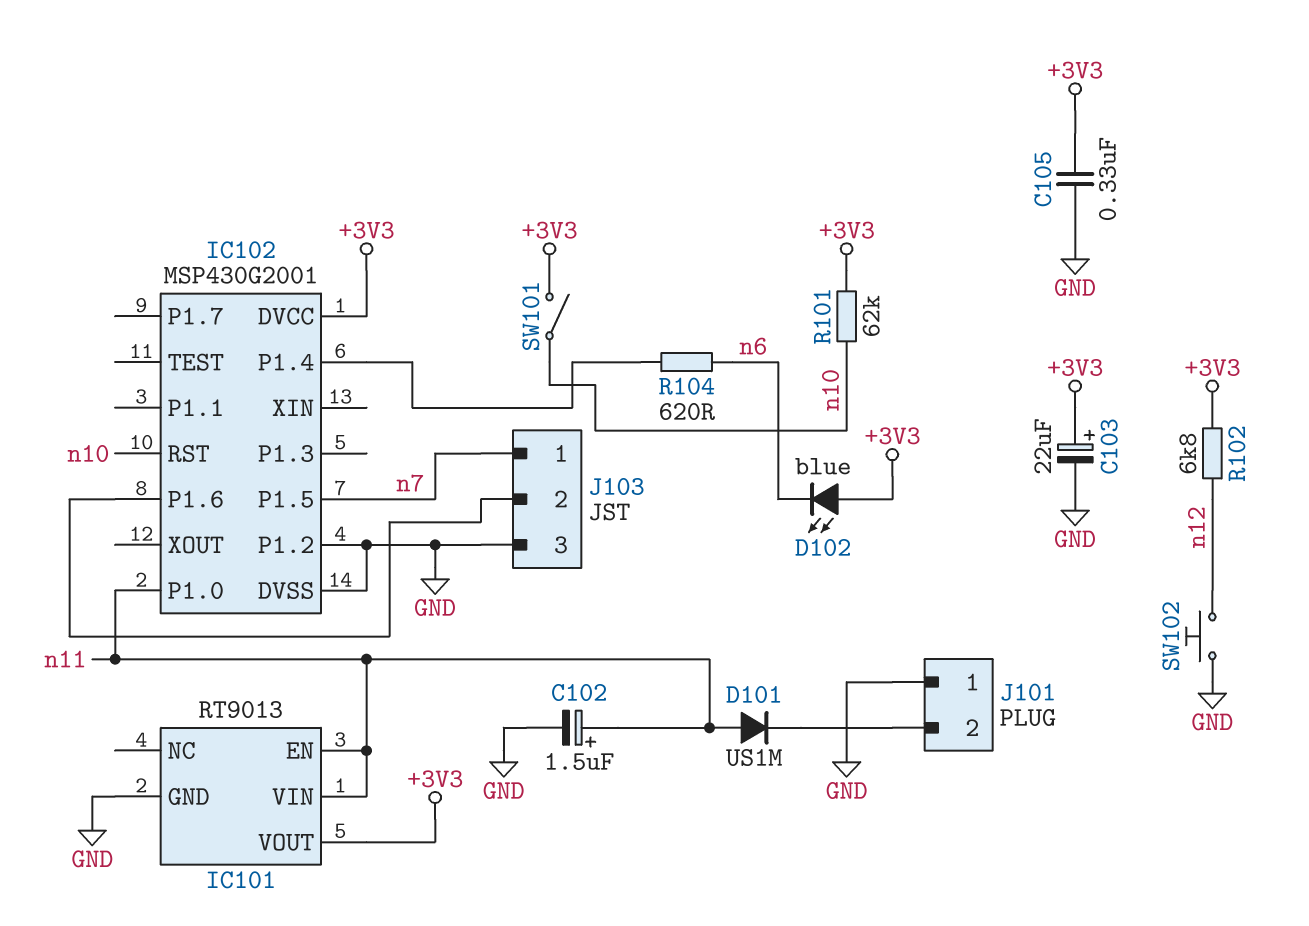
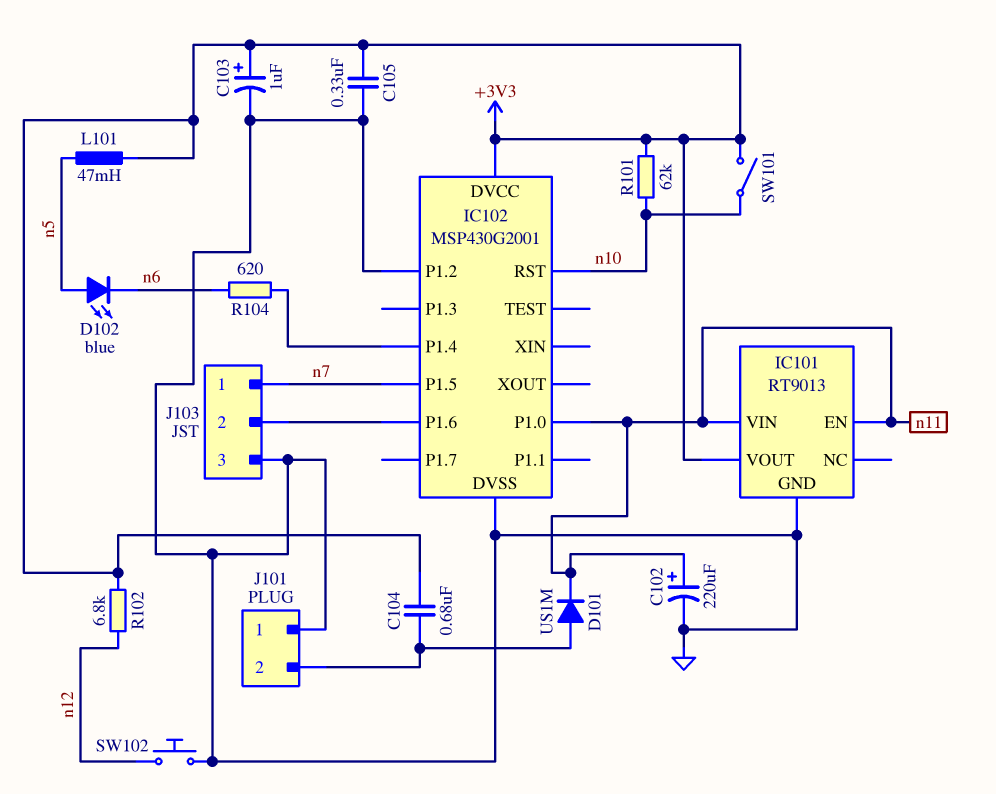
C102: 1.5uF (plus n11, minus GND) -> 220uF (plus n11, minus GND)
C103: 22uF (plus +3V3, minus GND) -> 1uF (plus +3V3, minus GND)
C104: none -> 680nF (+3V3, J101/2)
D101: diode US1M (A n11, K J101/2) -> diode US1M (A J101/2, K n11)
D102: LED blue (A +3V3, K n6) -> LED blue (A n5, K n6)
L101: none -> 47mH (+3V3, n5)

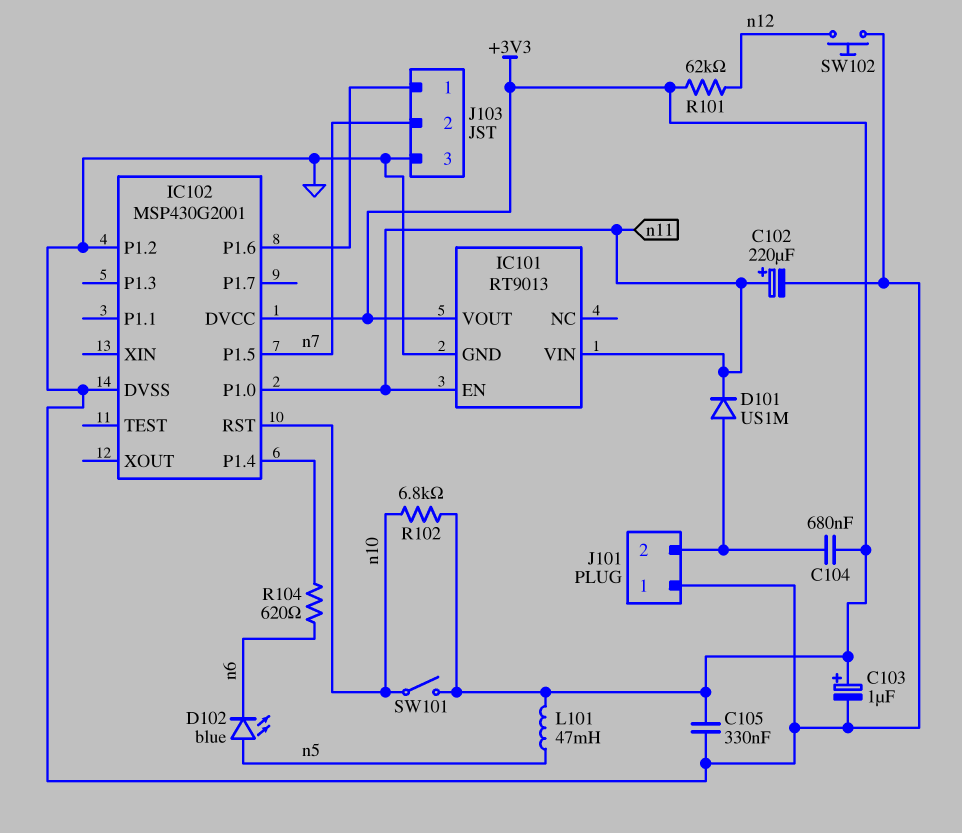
J103 pin 1: n7 -> IC102/P1.6
J103 pin 2: IC102/P1.6 -> n7
R101: 62k (+3V3, n10) -> 62k (+3V3, n12)
R102: 6.8k (+3V3, n12) -> 6.8k (+3V3, n10)

